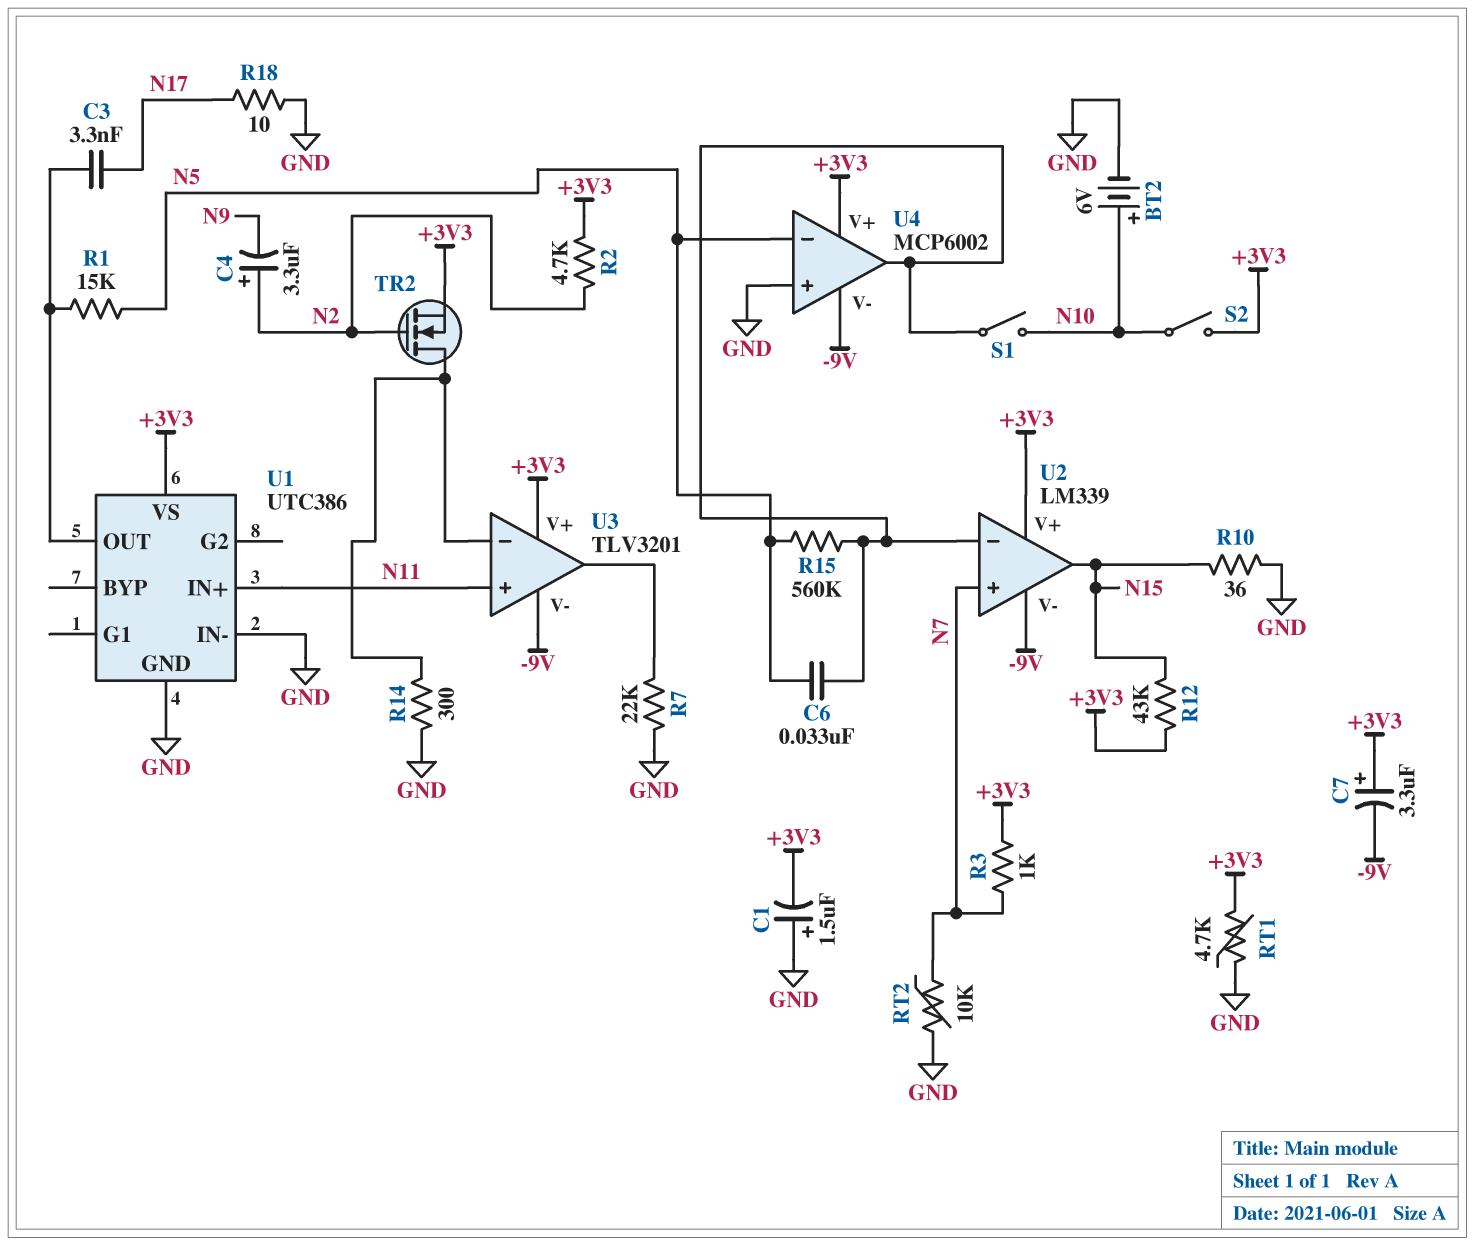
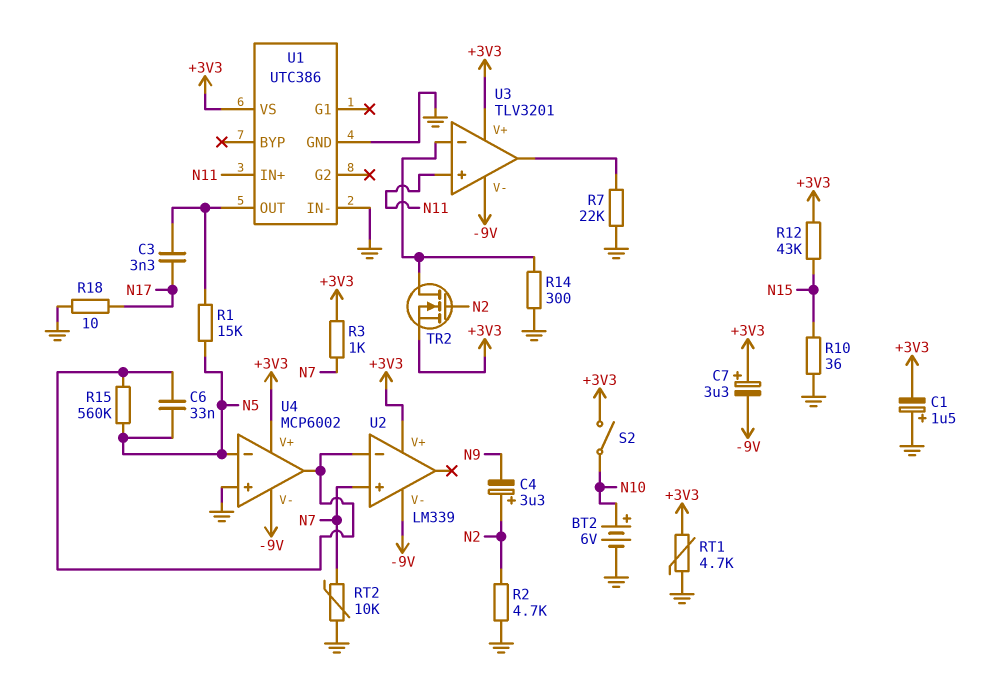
R2: 4.7k (+3V3, N2) -> 4.7k (GND, N2)
S1: switch (N10, U2/in-) -> none
U2 pin out: N15 -> none

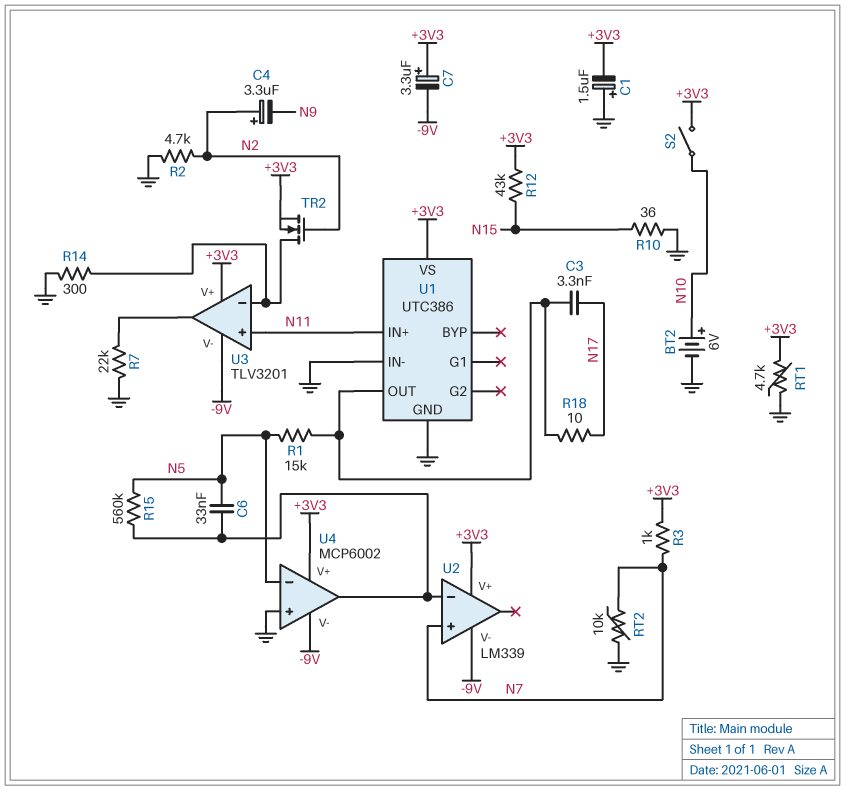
R18: 10 (GND, N17) -> 10 (N17, U1/OUT)

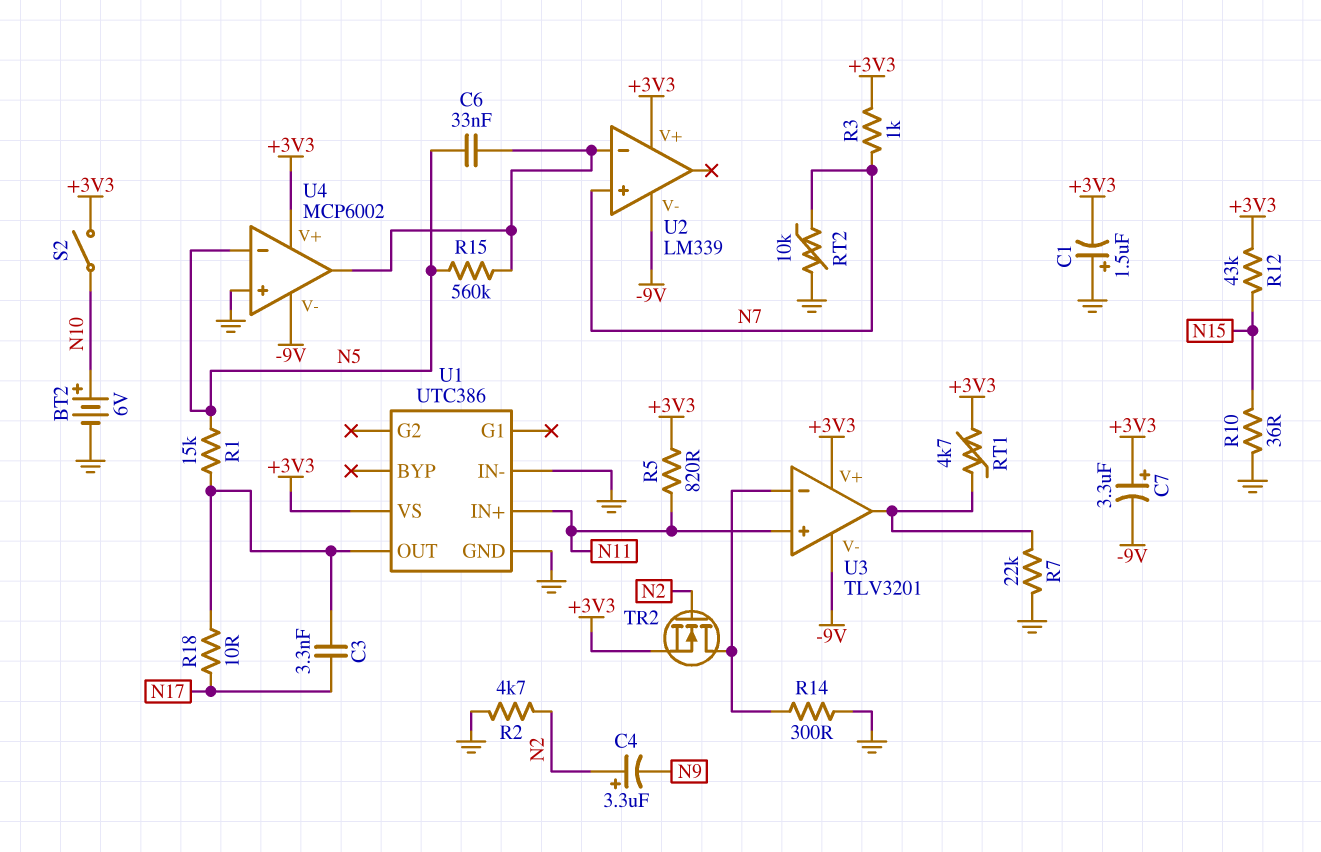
R5: none -> 820 (+3V3, N11)
RT1: 4.7k (+3V3, GND) -> 4.7k (+3V3, U3/out)

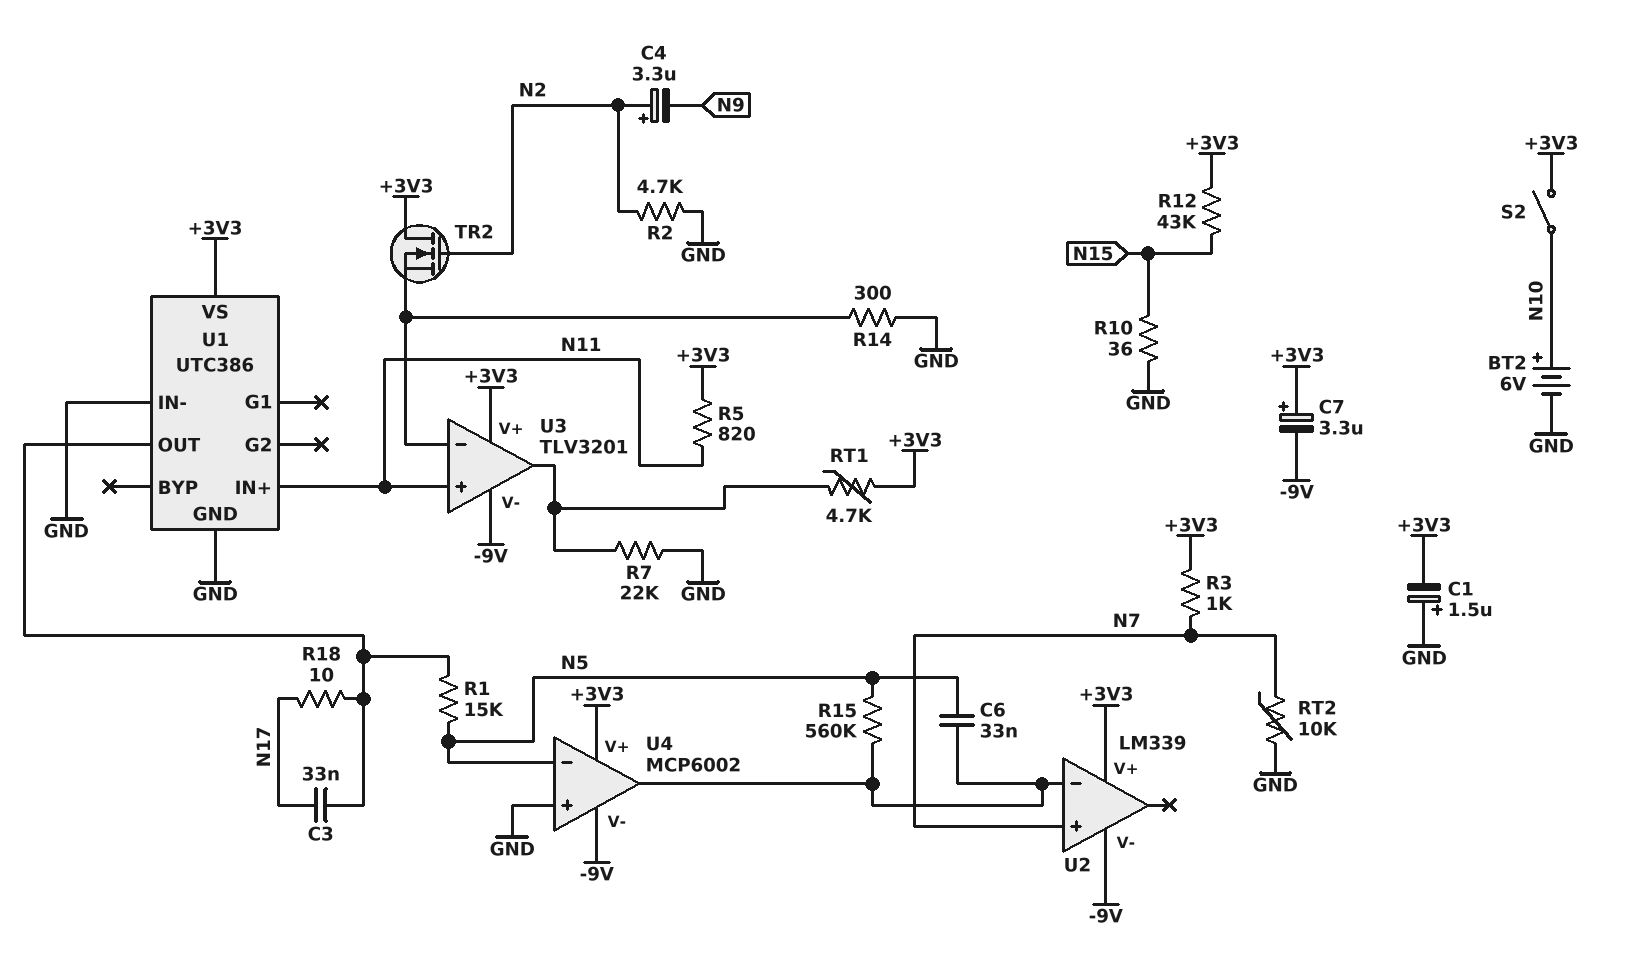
C3: 3.3nF (N17, U1/OUT) -> 33nF (N17, U1/OUT)
TR2: NMOS (G N2, D U3/in-, S +3V3) -> NMOS (G N2, D +3V3, S U3/in-)

